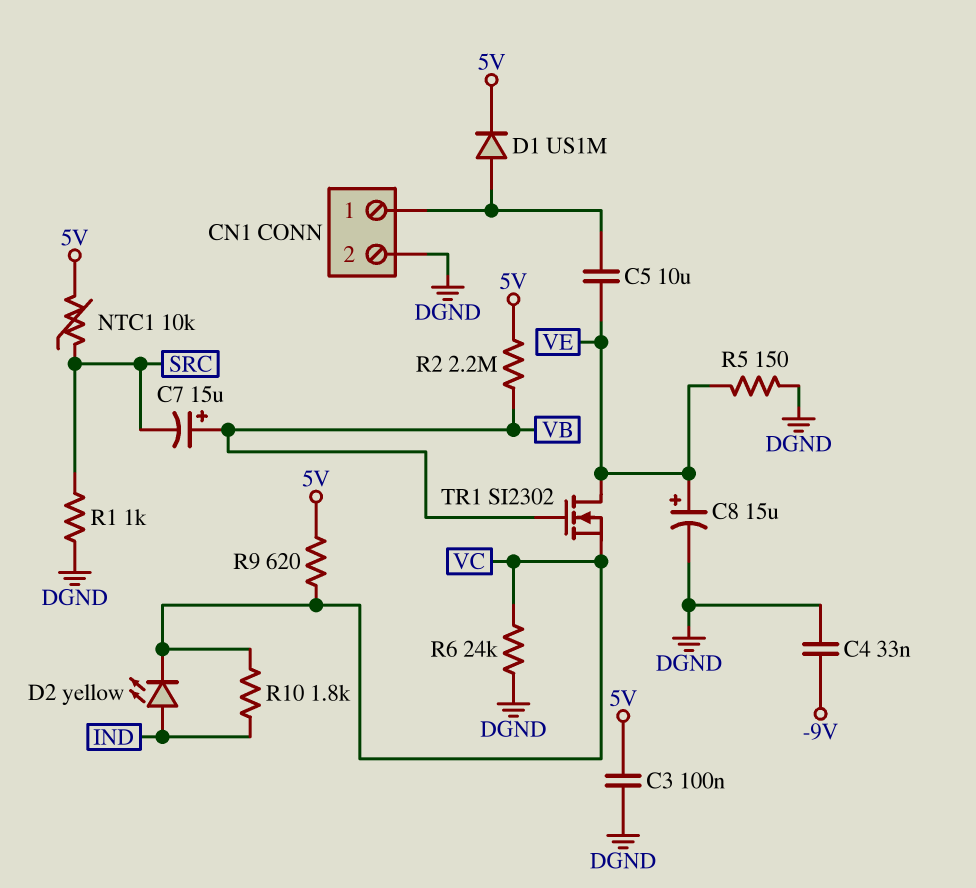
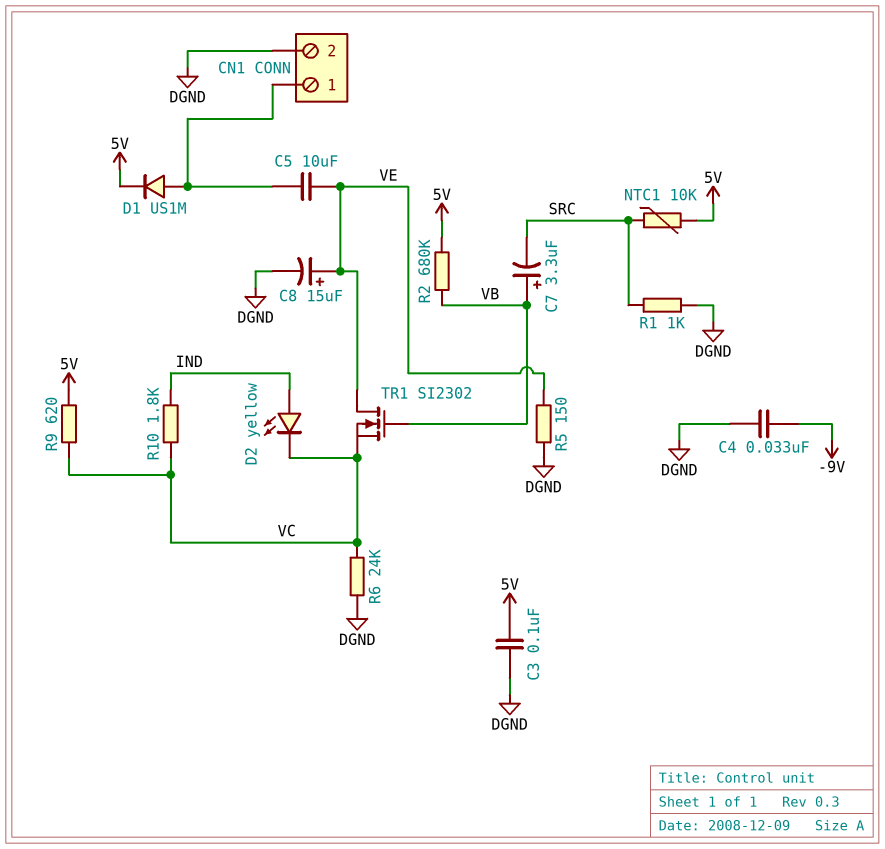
C7: 15uF (plus VB, minus SRC) -> 3.3uF (plus VB, minus SRC)
R2: 2.2M (5V, VB) -> 680k (5V, VB)

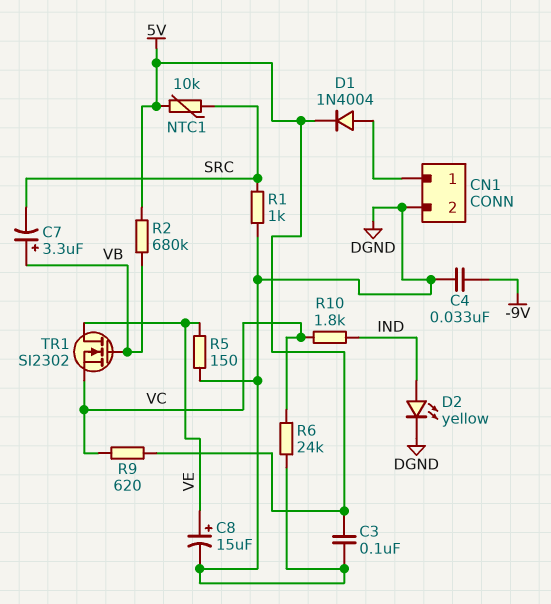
C5: 10uF (CN1/1, VE) -> none
D1: diode US1M (A CN1/1, K 5V) -> diode 1N4004 (A CN1/1, K 5V)
D2: LED yellow (A IND, K VC) -> LED yellow (A IND, K DGND)

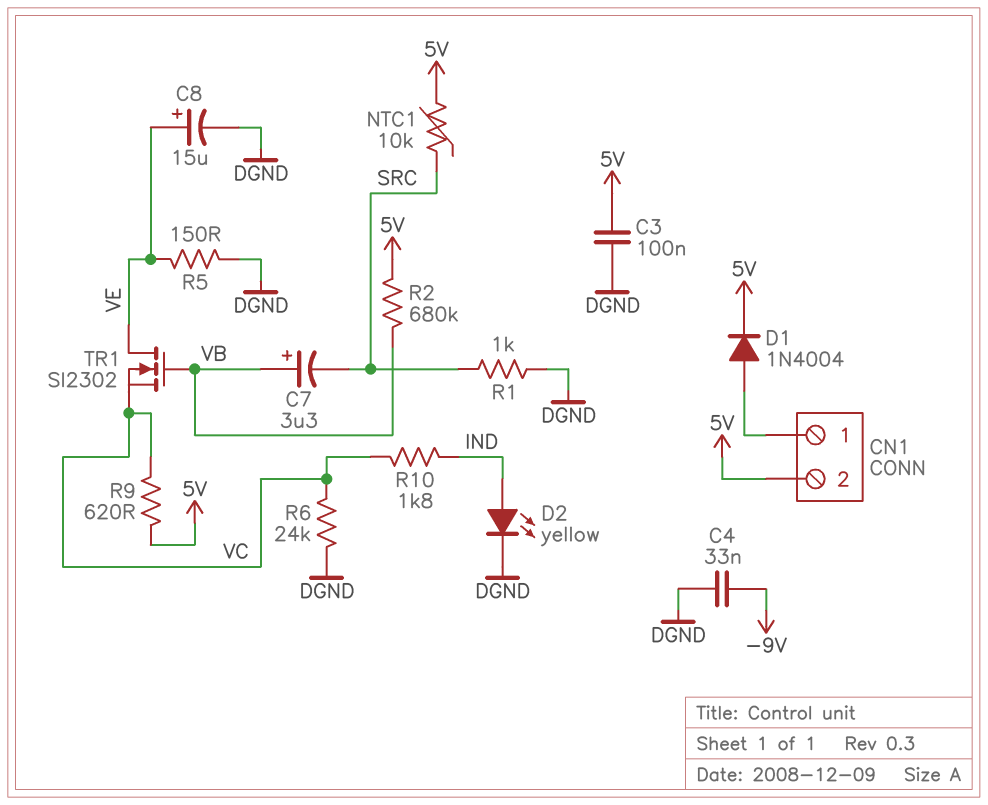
CN1 pin 2: DGND -> 5V

